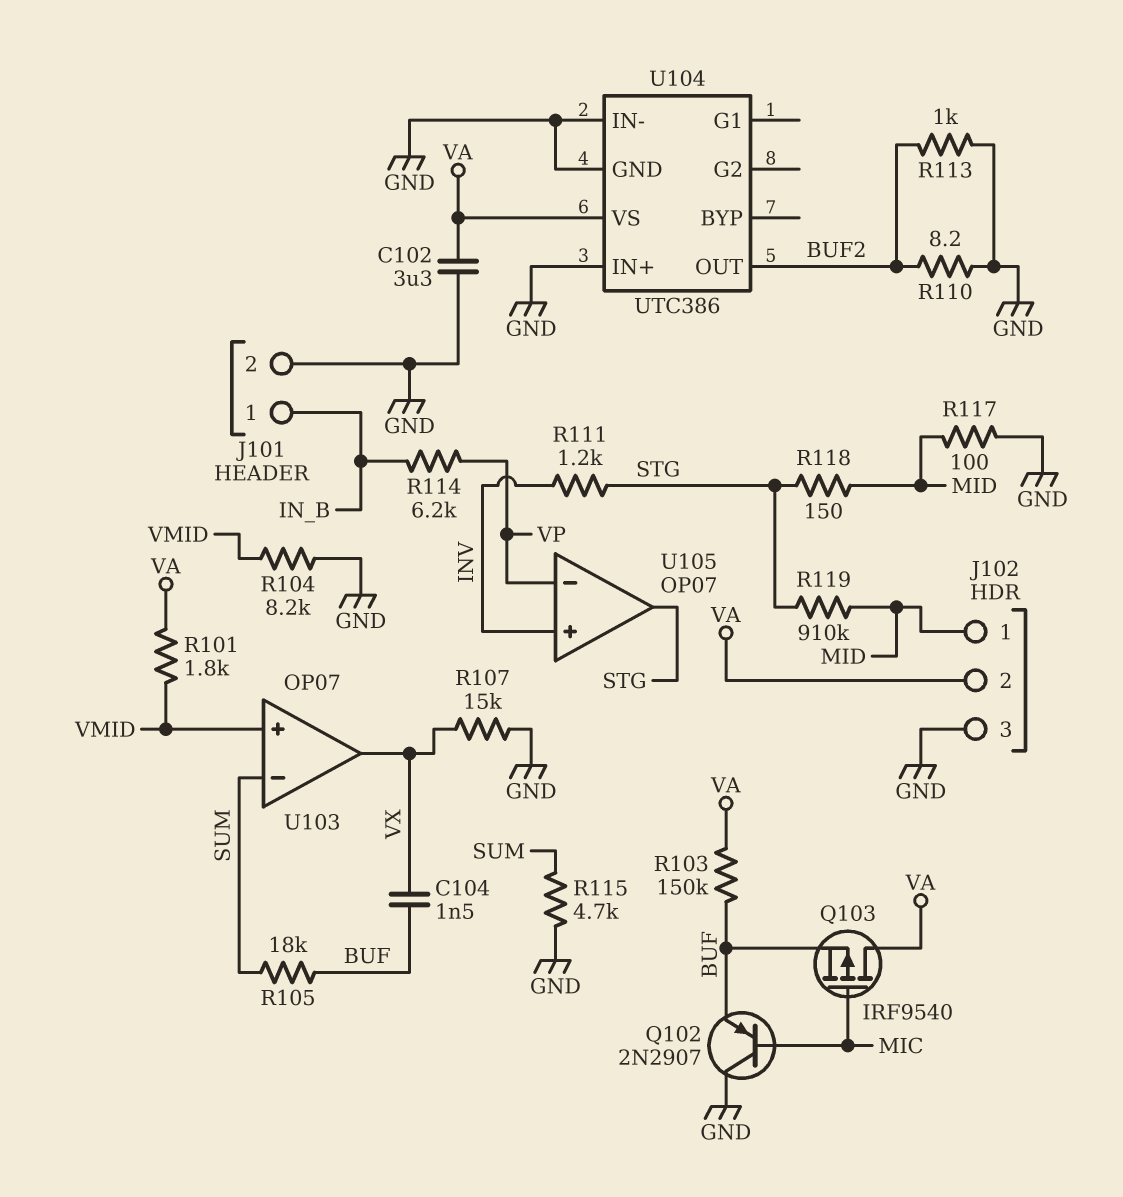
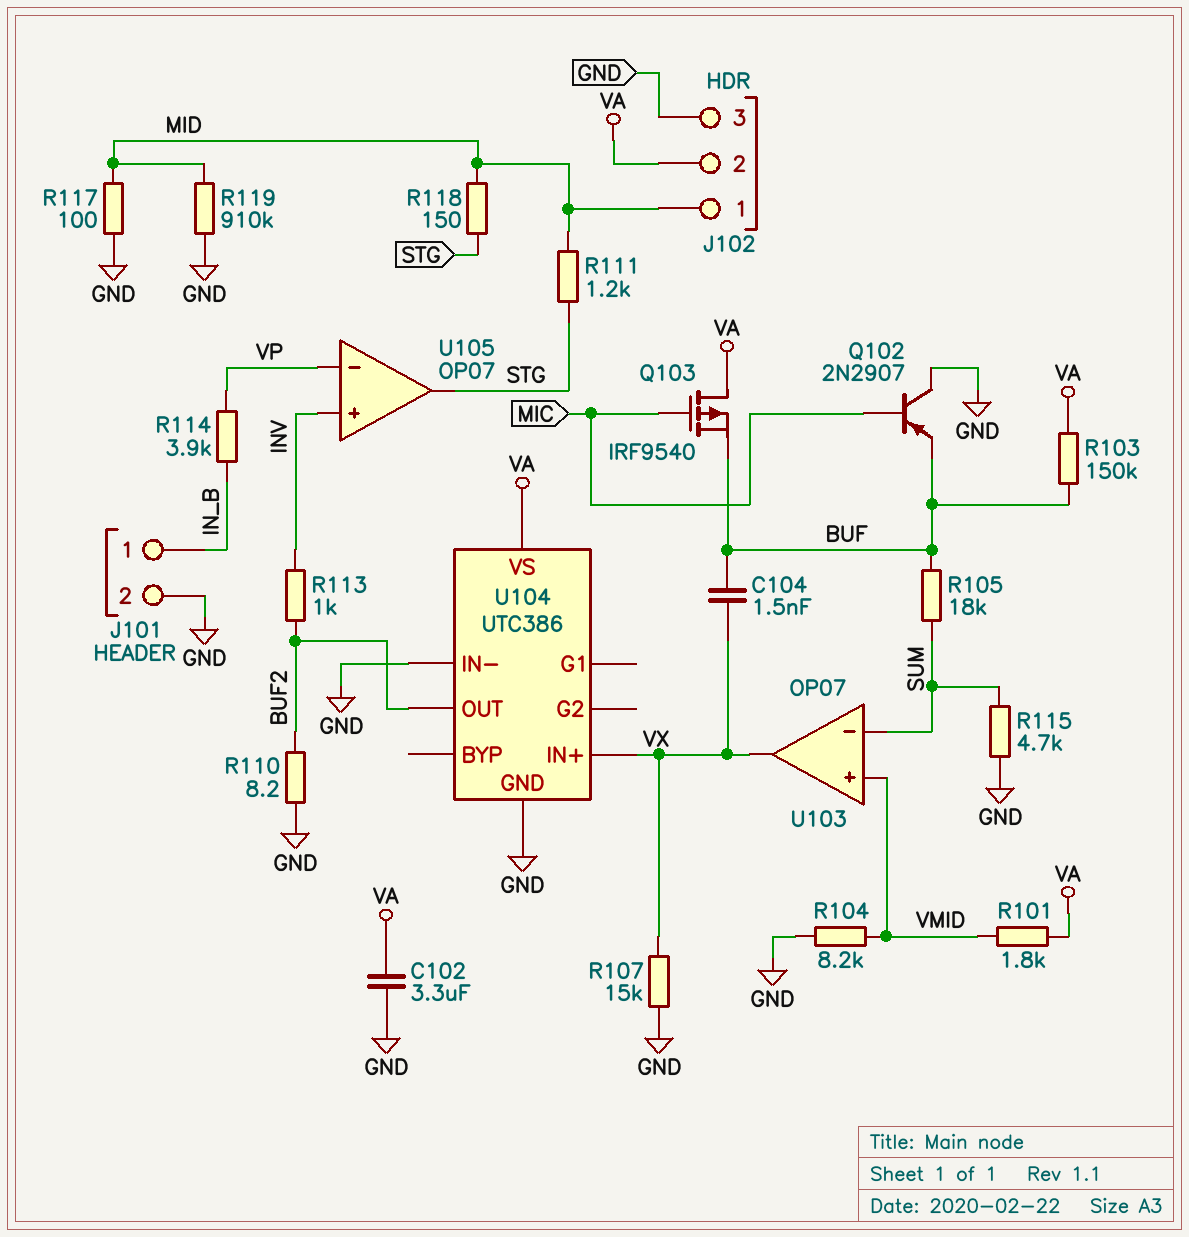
R111: 1.2k (INV, STG) -> 1.2k (MID, STG)
R113: 1k (BUF2, GND) -> 1k (BUF2, INV)
R114: 6.2k (IN_B, VP) -> 3.9k (IN_B, VP)
R119: 910k (MID, STG) -> 910k (GND, MID)
U104 pin IN+: GND -> VX

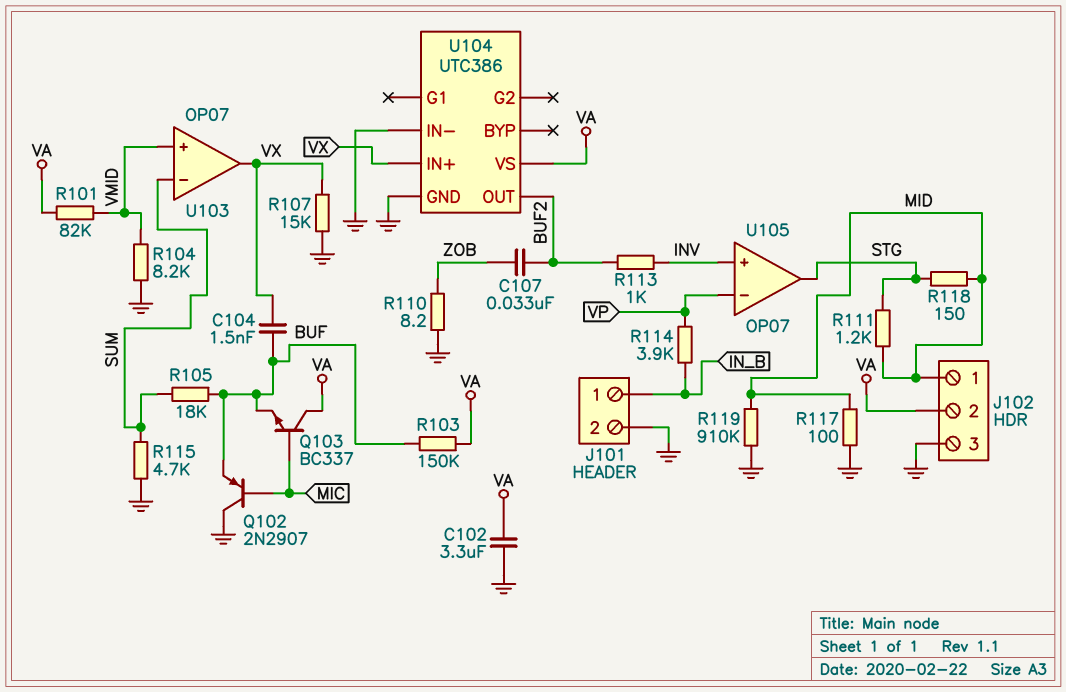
C107: none -> 33nF (BUF2, ZOB)
Q103: PMOS IRF9540 (G MIC, D VA, S BUF) -> NPN BC337 (B MIC, C VA, E BUF)
R101: 1.8k (VA, VMID) -> 82k (VA, VMID)
R110: 8.2 (BUF2, GND) -> 8.2 (GND, ZOB)

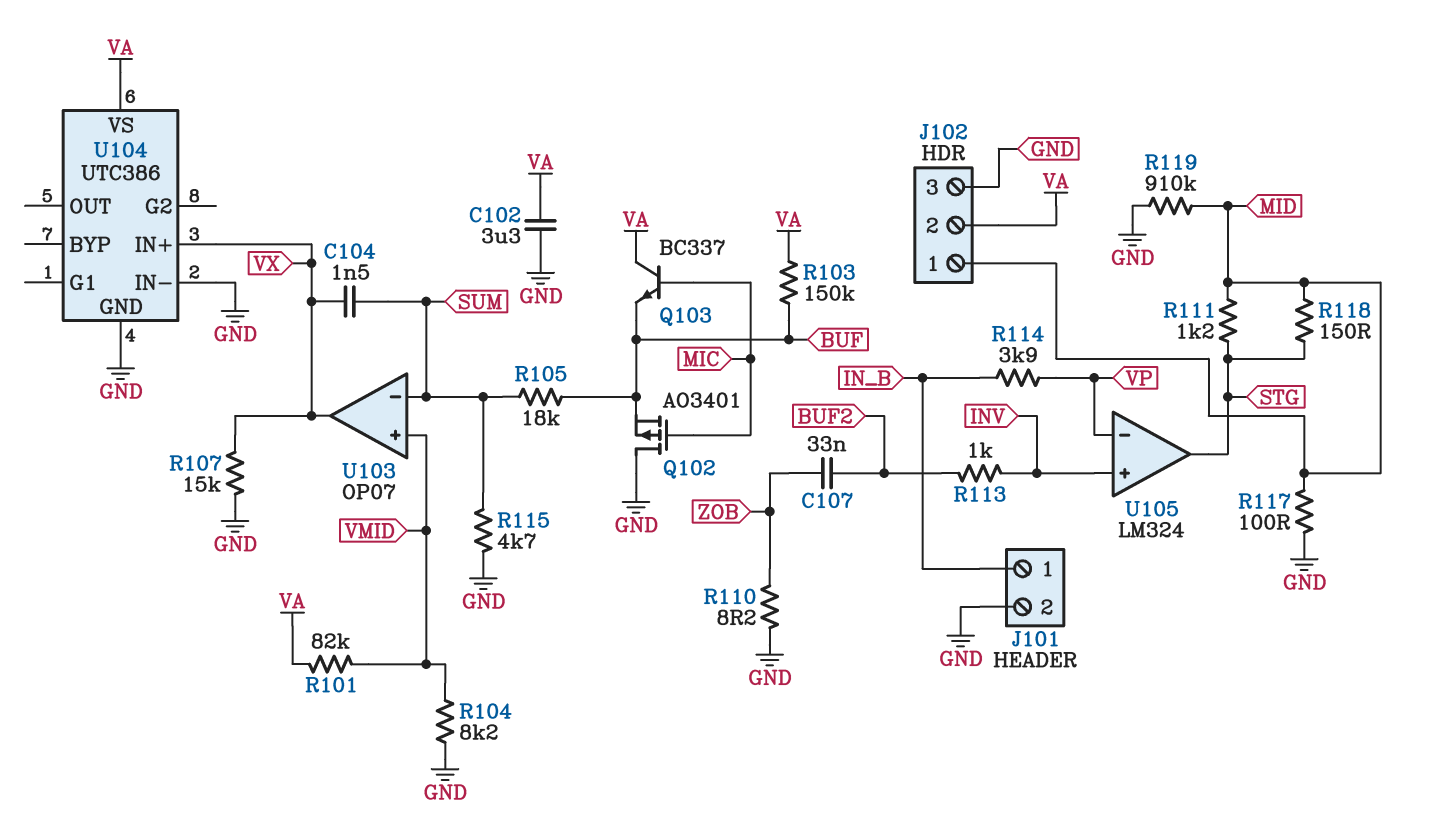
C104: 1.5nF (BUF, VX) -> 1.5nF (SUM, VX)
Q102: PNP 2N2907 (B MIC, C GND, E BUF) -> PMOS AO3401 (G MIC, D GND, S BUF)
U104 pin OUT: BUF2 -> none
U105: OP07 -> LM324

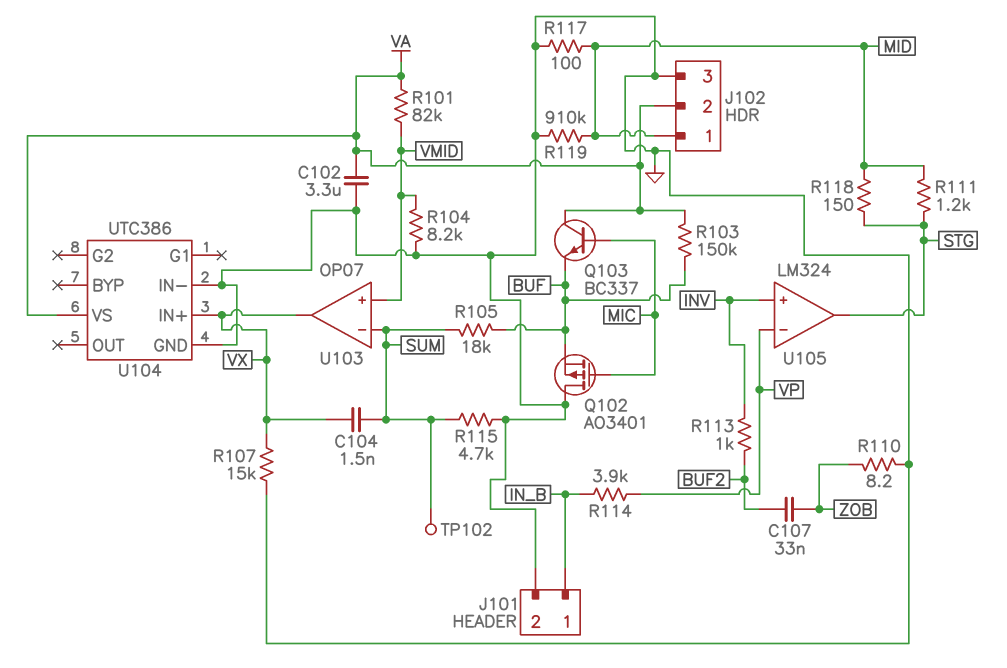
TP102: none -> test point (SUM)

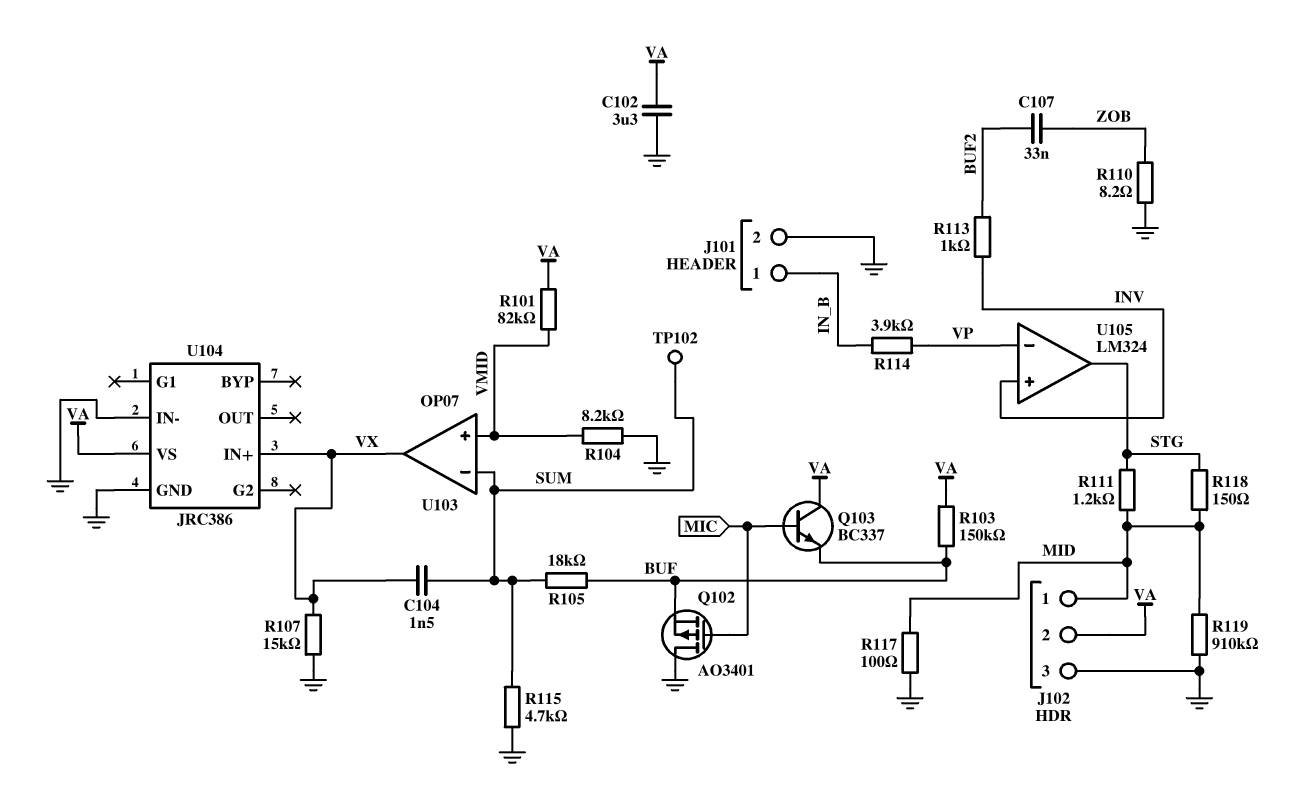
U104: UTC386 -> JRC386

